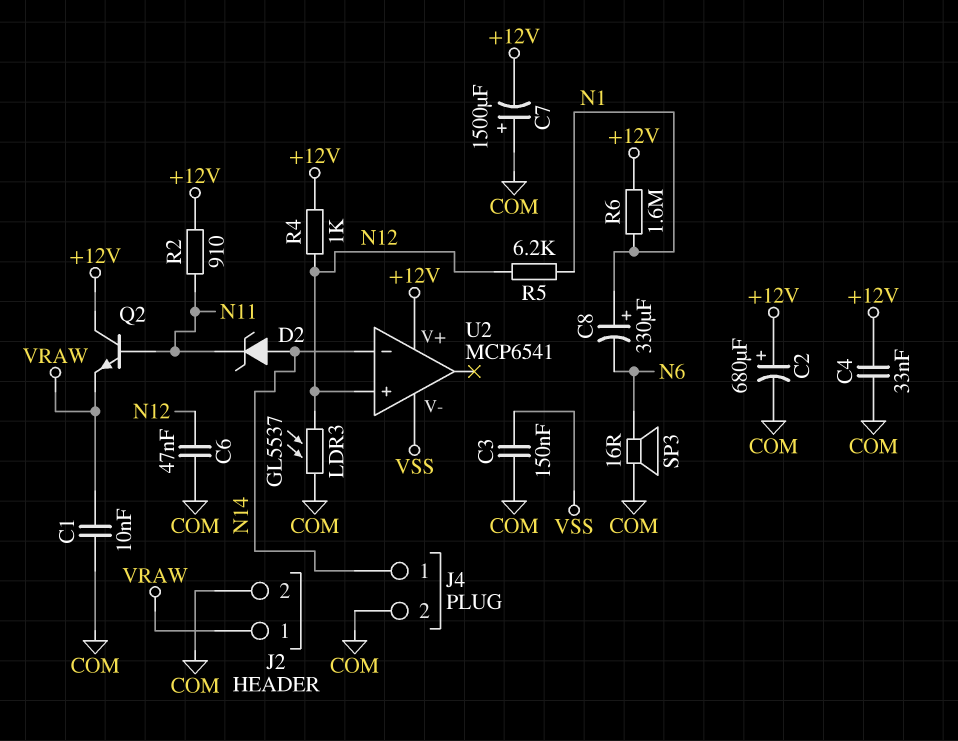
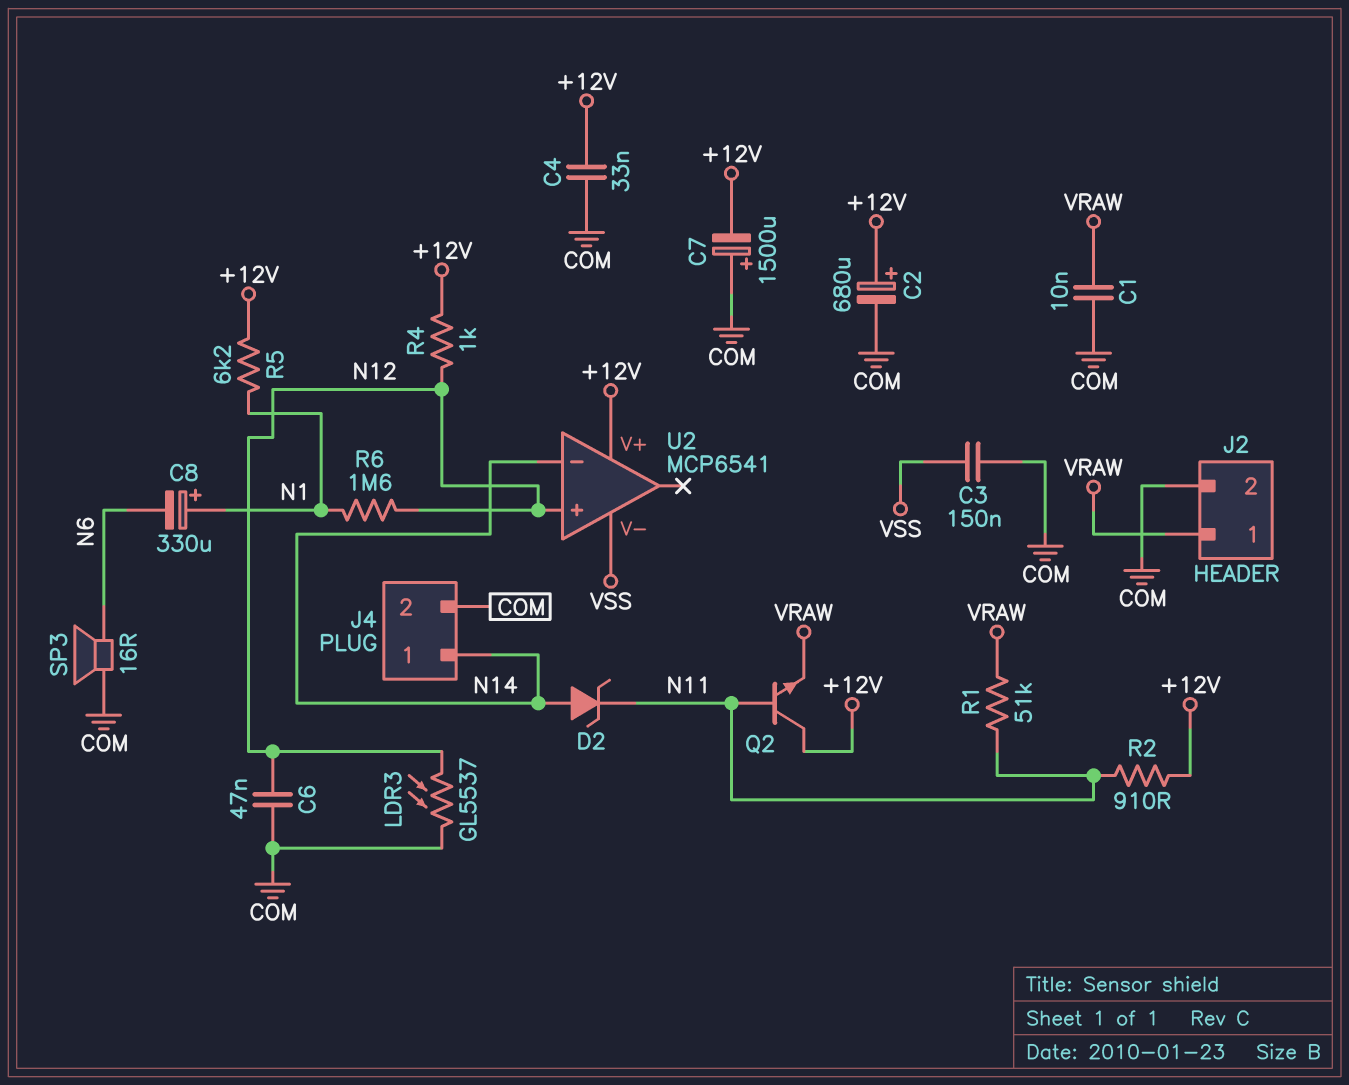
R1: none -> 51k (N11, VRAW)
R5: 6.2k (N1, N12) -> 6.2k (+12V, N1)
R6: 1.6M (+12V, N1) -> 1.6M (N1, N12)

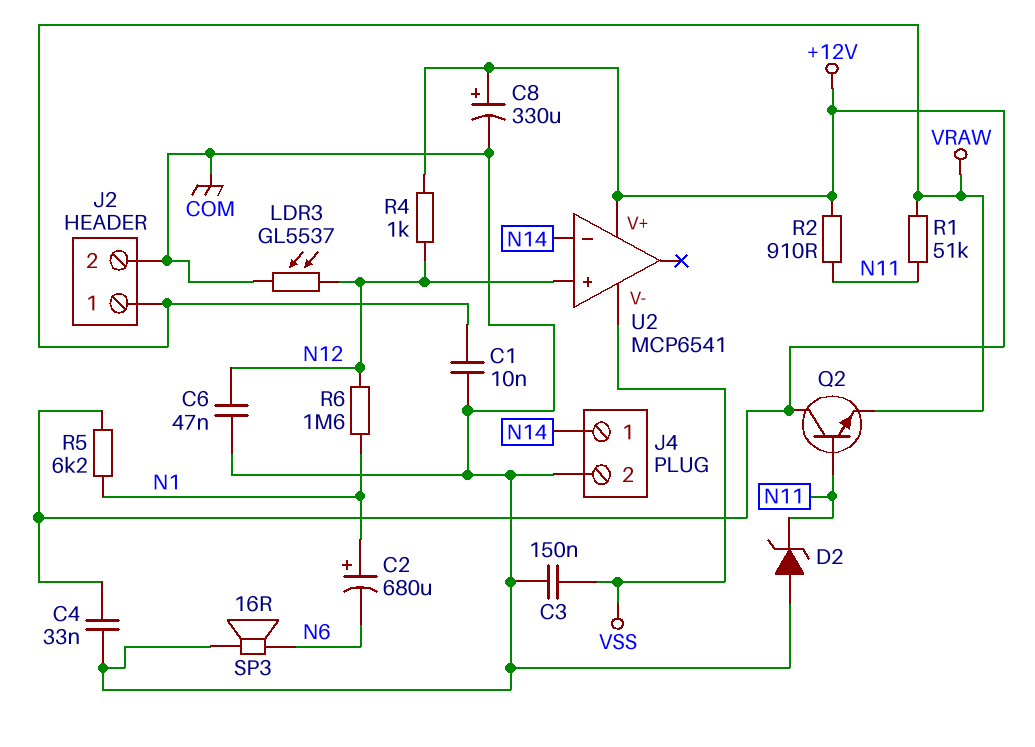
C2: 680uF (plus +12V, minus COM) -> 680uF (plus N1, minus N6)
C7: 1500uF (plus COM, minus +12V) -> none
C8: 330uF (plus N1, minus N6) -> 330uF (plus +12V, minus COM)
D2: zener (A N14, K N11) -> zener (A COM, K N11)

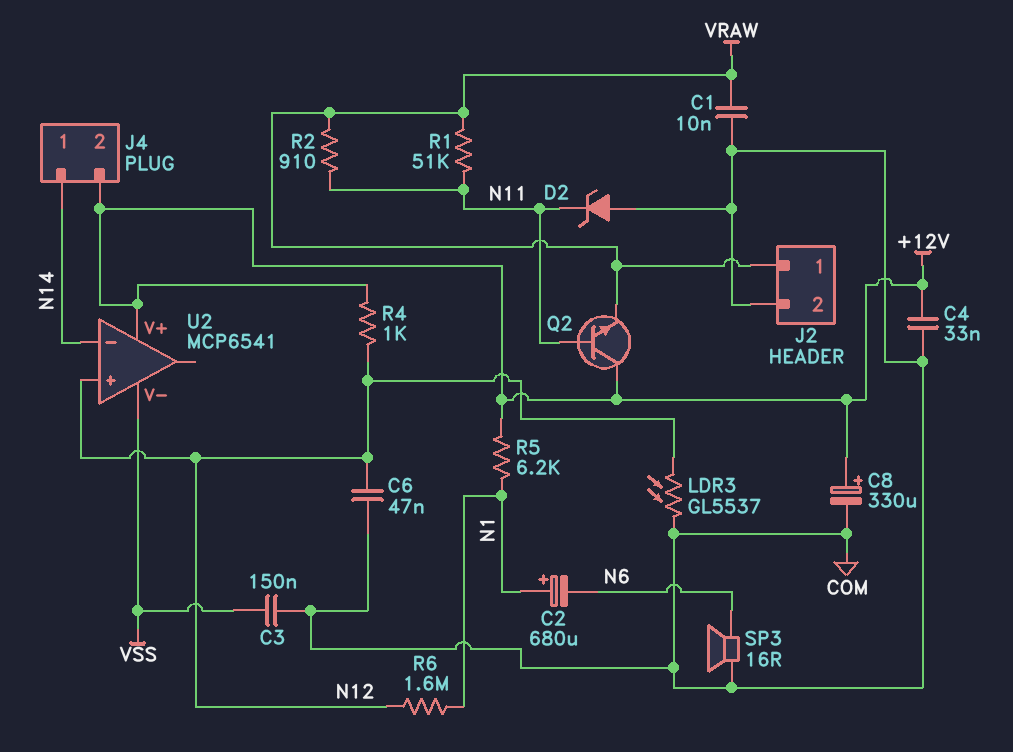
J4 pin 2: COM -> +12V
R2: 910 (+12V, N11) -> 910 (N11, VRAW)

